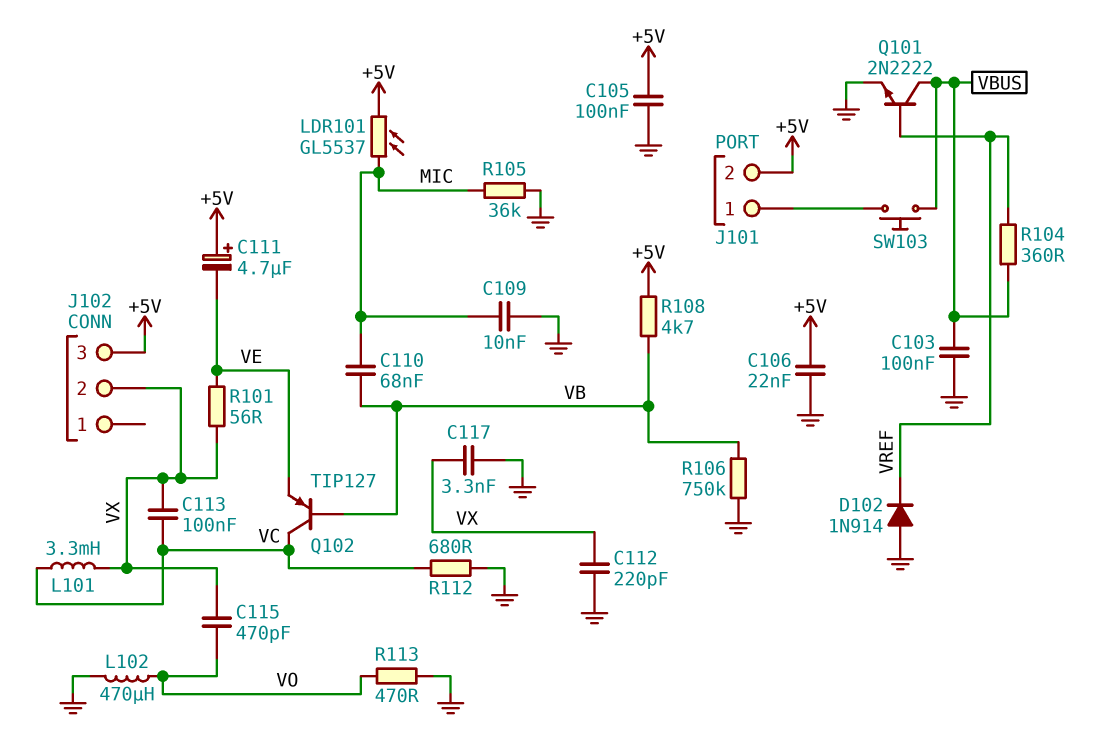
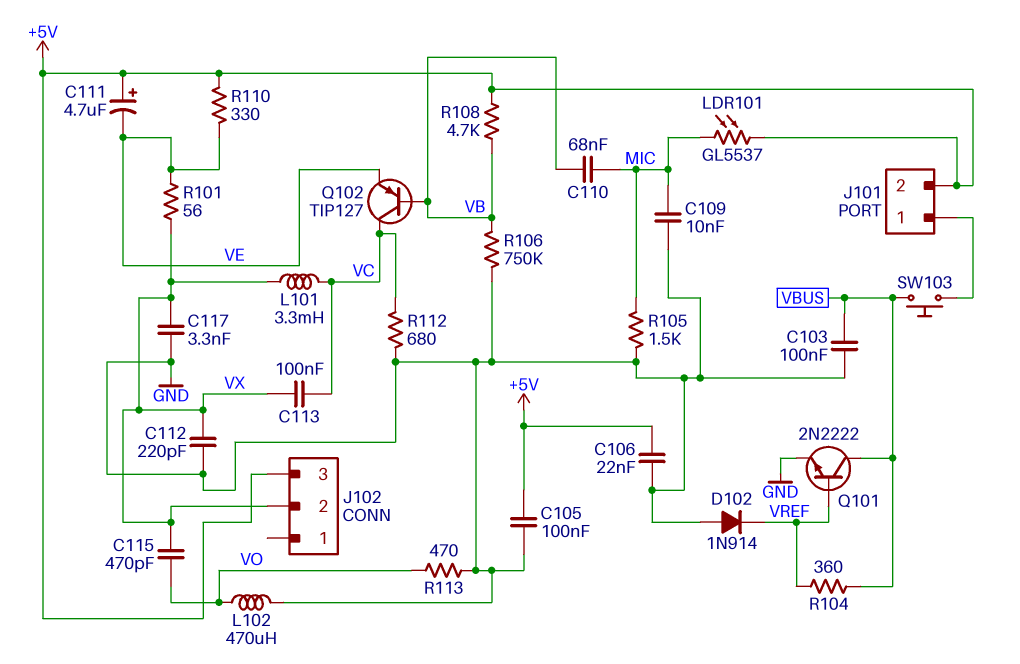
R105: 36k (GND, MIC) -> 1.5k (GND, MIC)
R110: none -> 330 (+5V, VE)

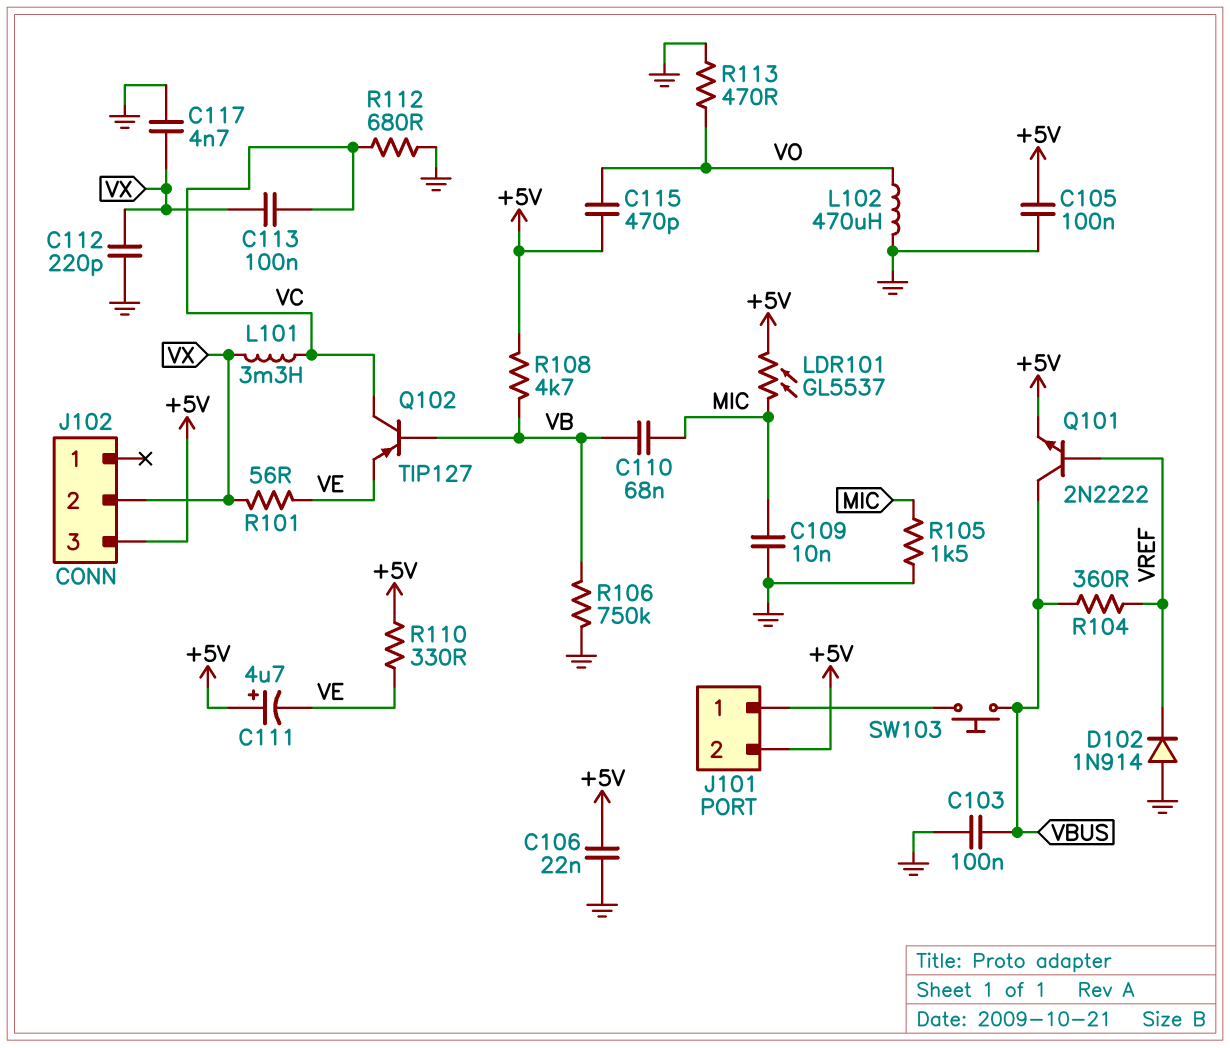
C115: 470pF (VO, VX) -> 470pF (+5V, VO)
C117: 3.3nF (GND, VX) -> 4.7nF (GND, VX)
Q101: NPN 2N2222 (B VREF, C VBUS, E GND) -> NPN 2N2222 (B VREF, C VBUS, E +5V)

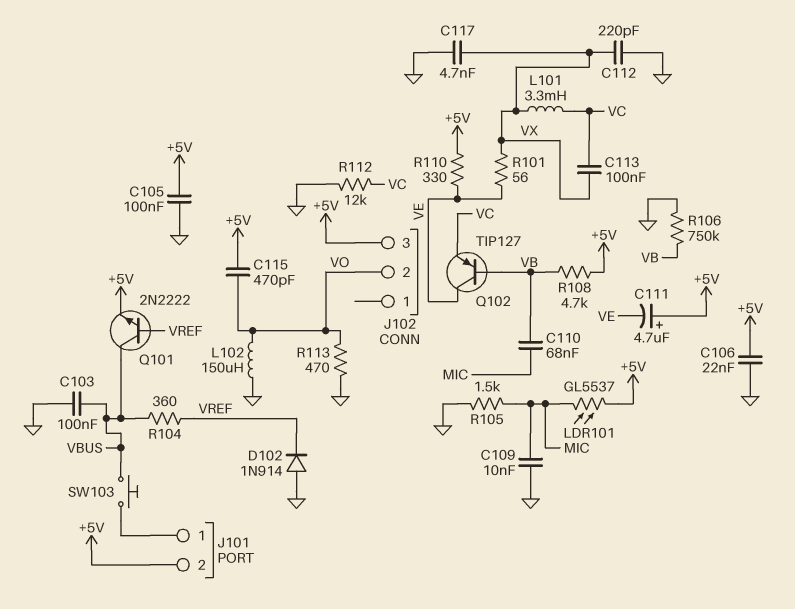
J102 pin 2: VX -> VO
L102: 470uH (GND, VO) -> 150uH (GND, VO)
Q102: PNP TIP127 (B VB, C VC, E VE) -> PNP TIP127 (B VB, C VE, E VC)
R112: 680 (GND, VC) -> 12k (GND, VC)

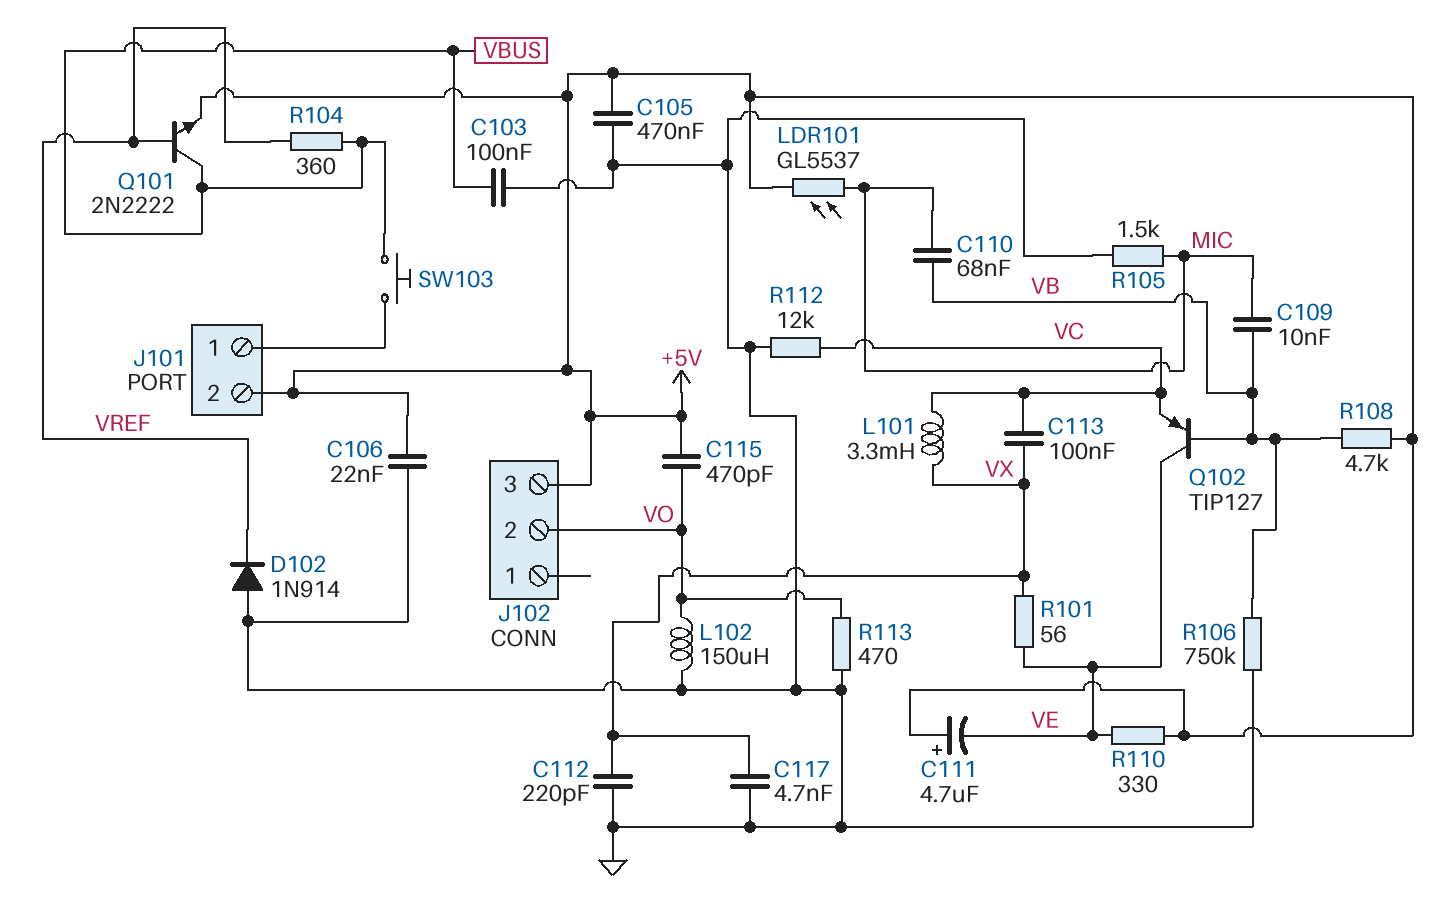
C105: 100nF (+5V, GND) -> 470nF (+5V, GND)
C109: 10nF (GND, MIC) -> 10nF (MIC, VB)

